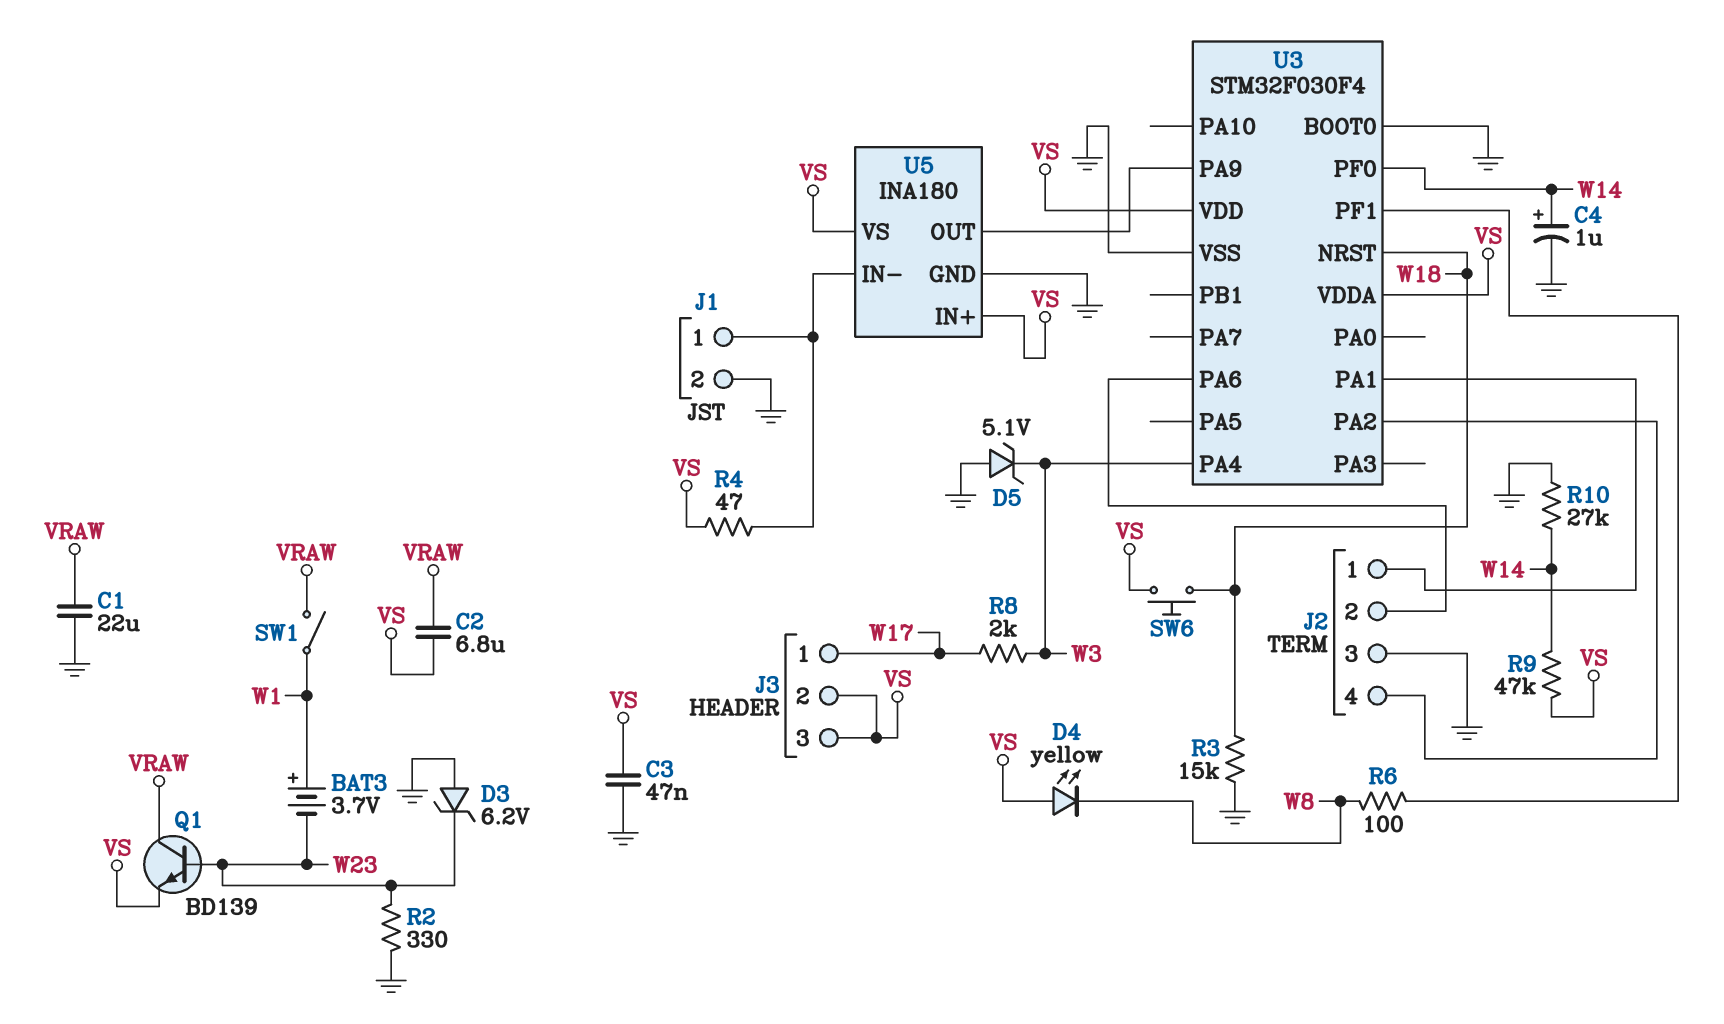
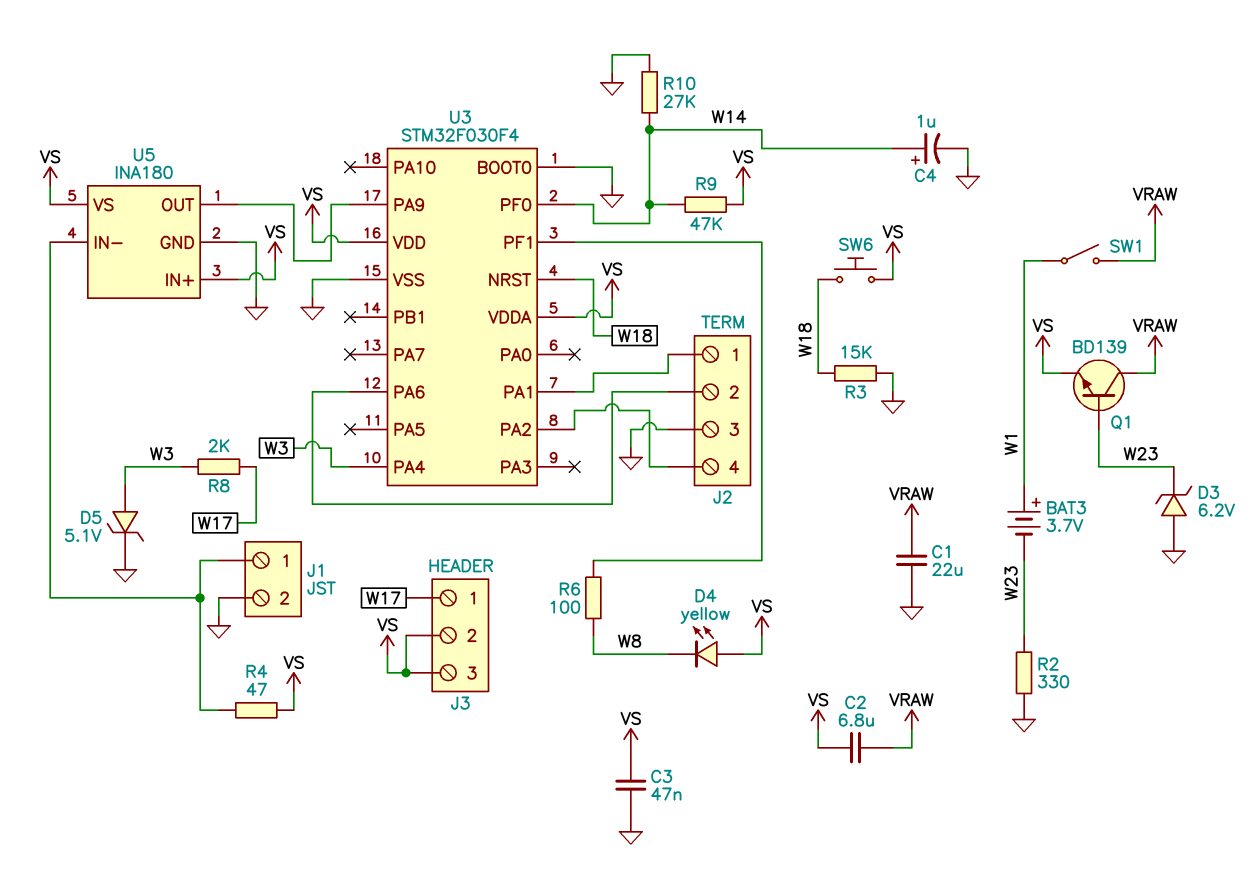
D5: zener 5.1V (A GND, K W3) -> zener 5.1V (A W3, K GND)

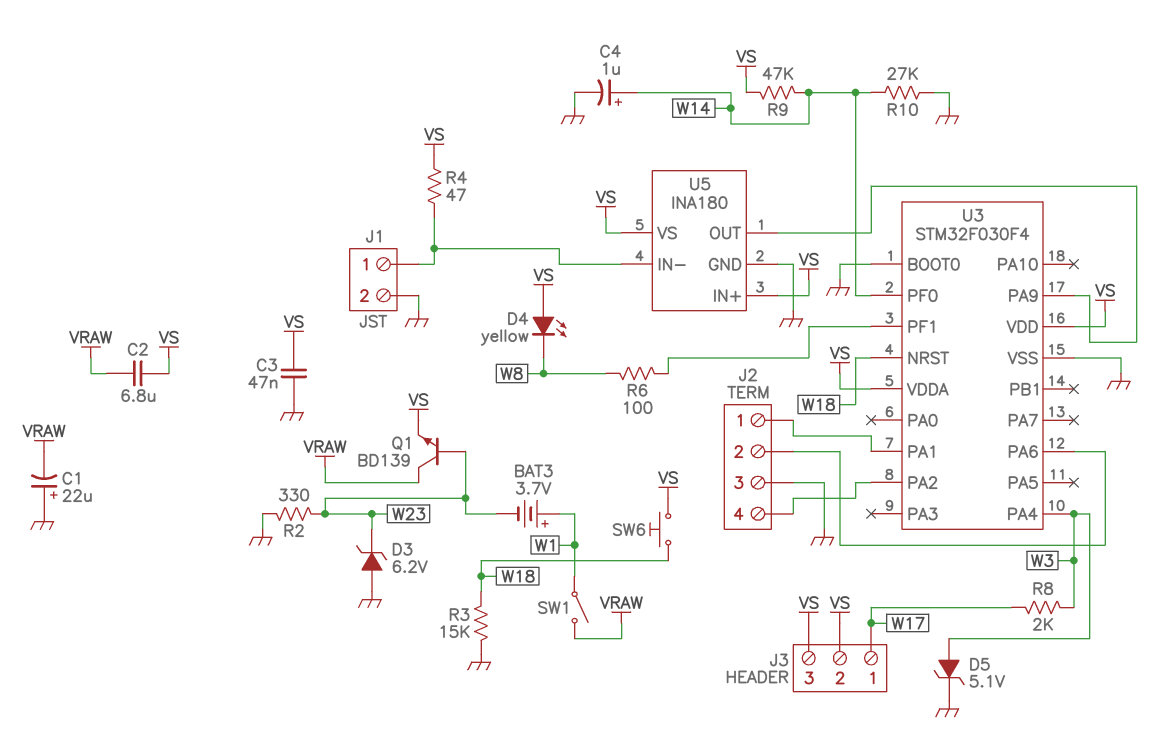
C1: 22uF (GND, VRAW) -> 22uF (plus GND, minus VRAW)

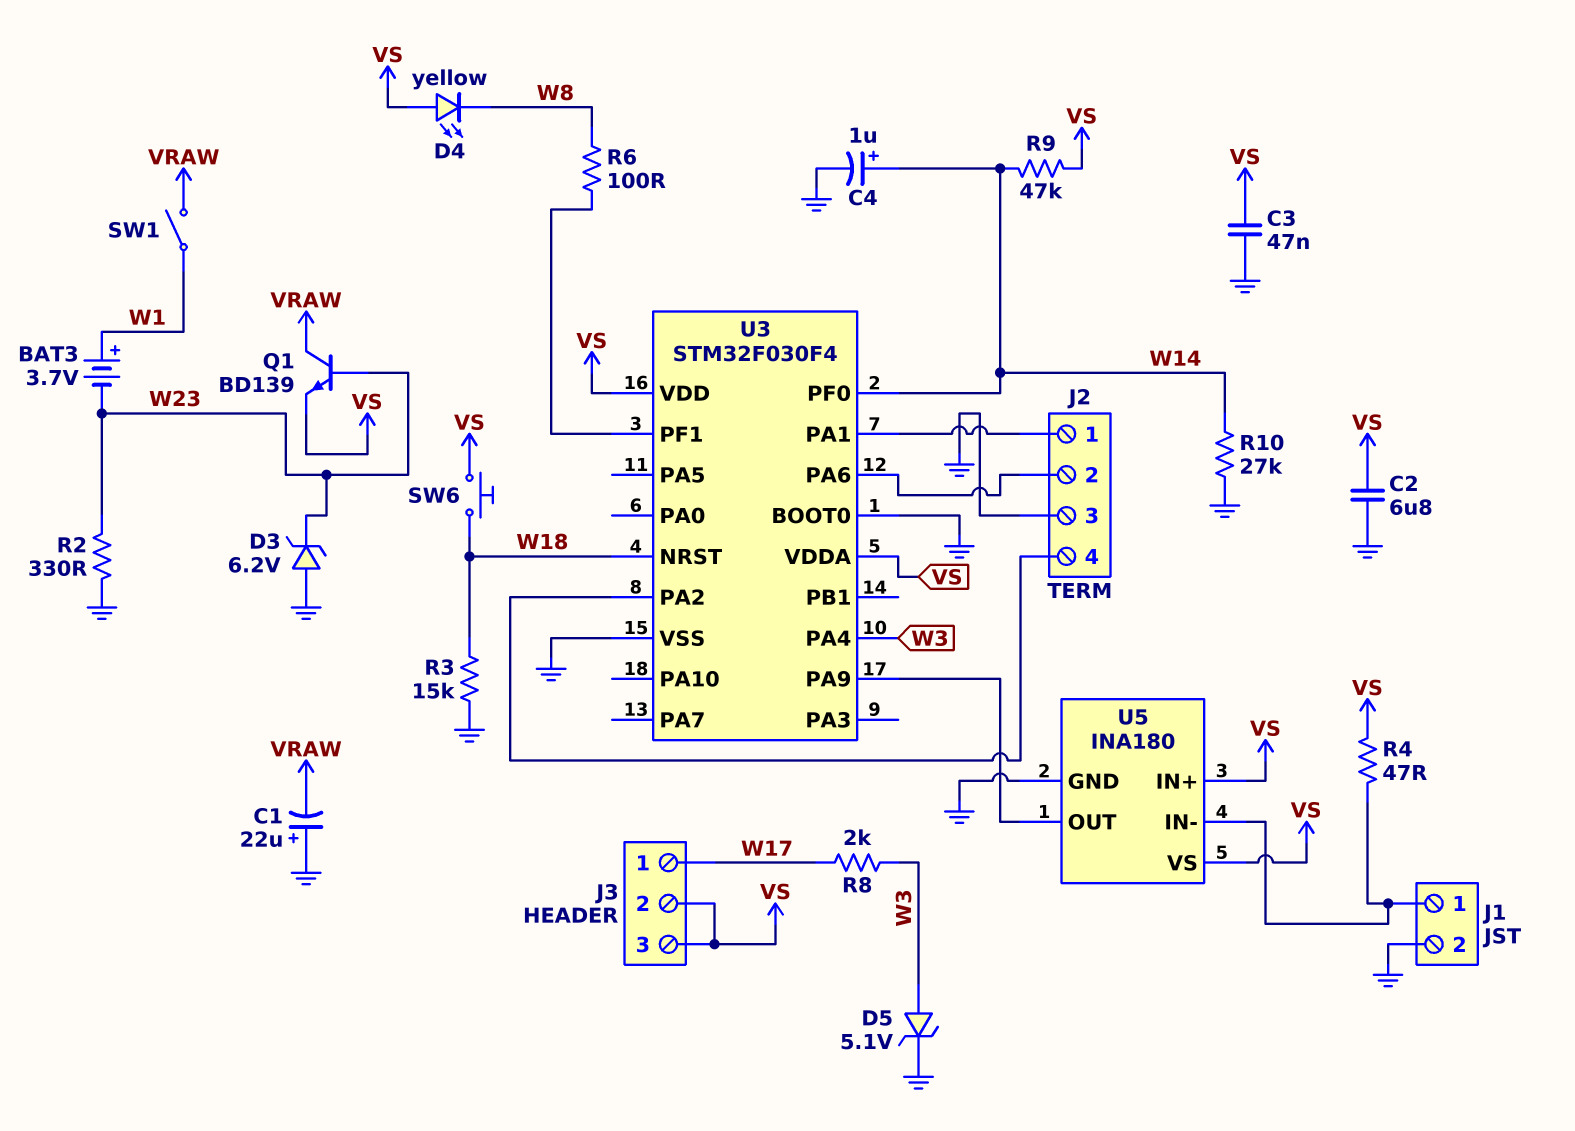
C2: 6.8uF (VRAW, VS) -> 6.8uF (GND, VS)

